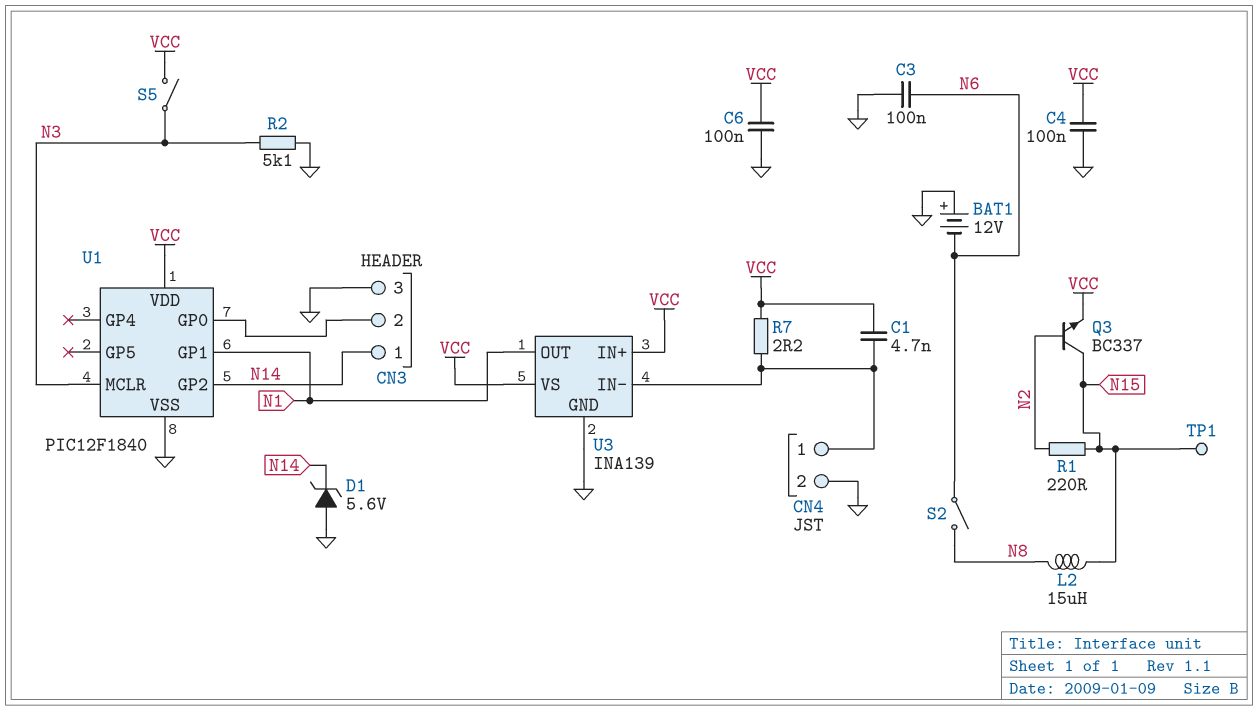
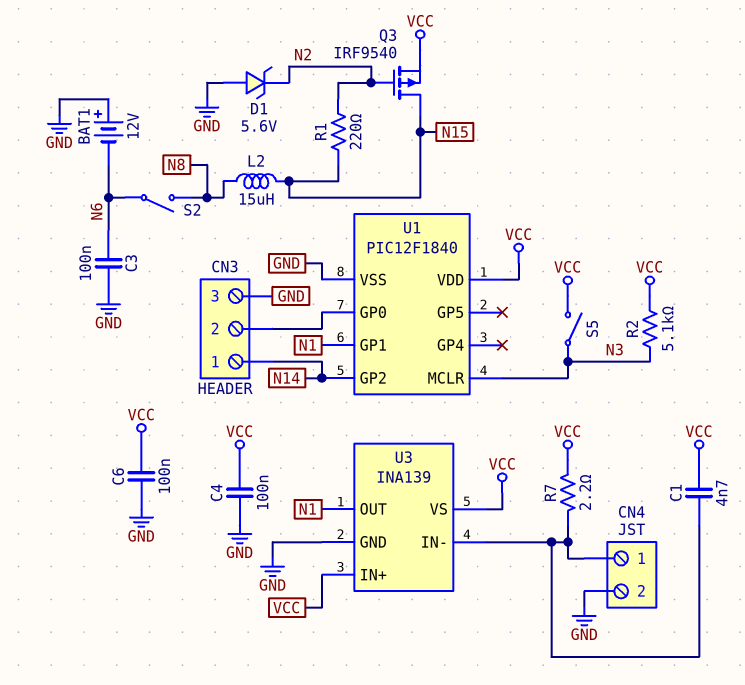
D1: zener 5.6V (A GND, K N14) -> zener 5.6V (A GND, K N2)
Q3: NPN BC337 (B N2, C N15, E VCC) -> PMOS IRF9540 (G N2, D N15, S VCC)
R2: 5.1k (GND, N3) -> 5.1k (N3, VCC)
TP1: test point (N15) -> none

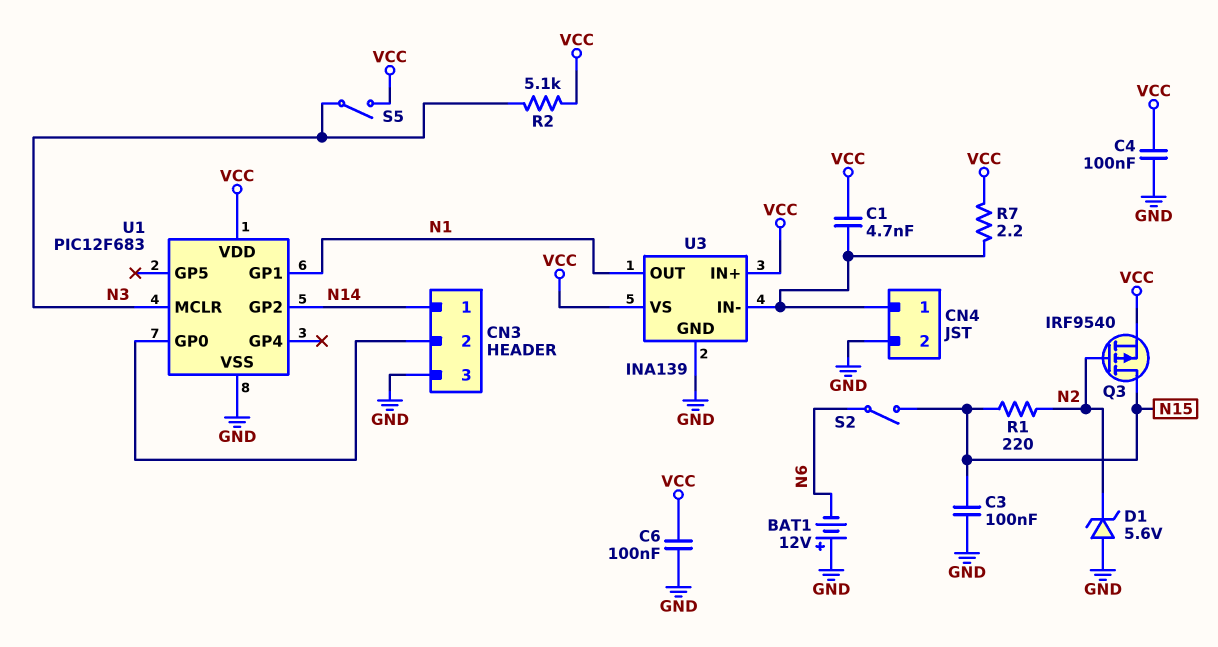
C3: 100nF (GND, N6) -> 100nF (GND, N15)
L2: 15uH (N8, N15) -> none
S2: switch (N6, N8) -> switch (N6, N15)
U1: PIC12F1840 -> PIC12F683

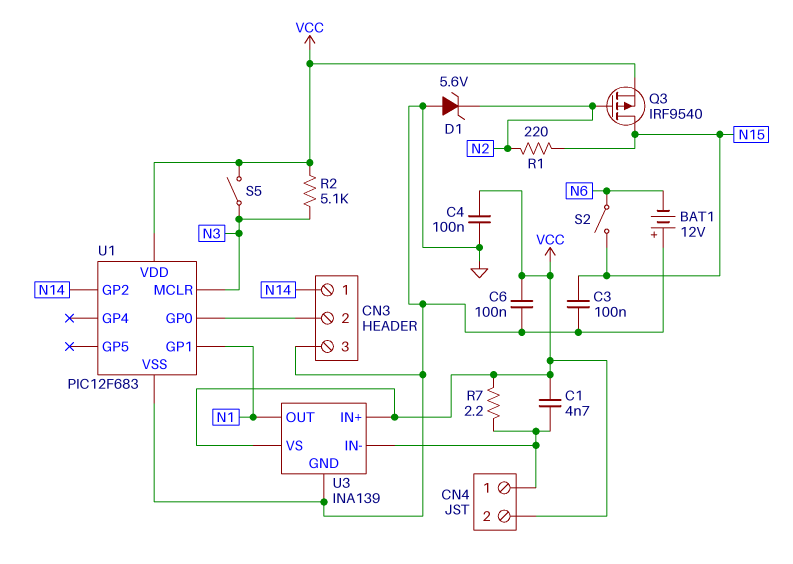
CN4 pin 2: GND -> VCC

